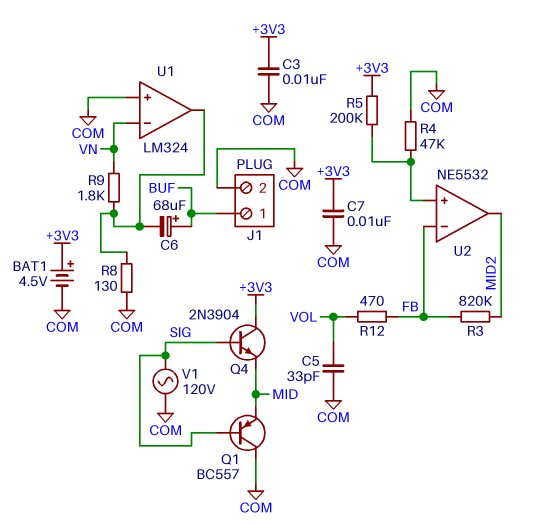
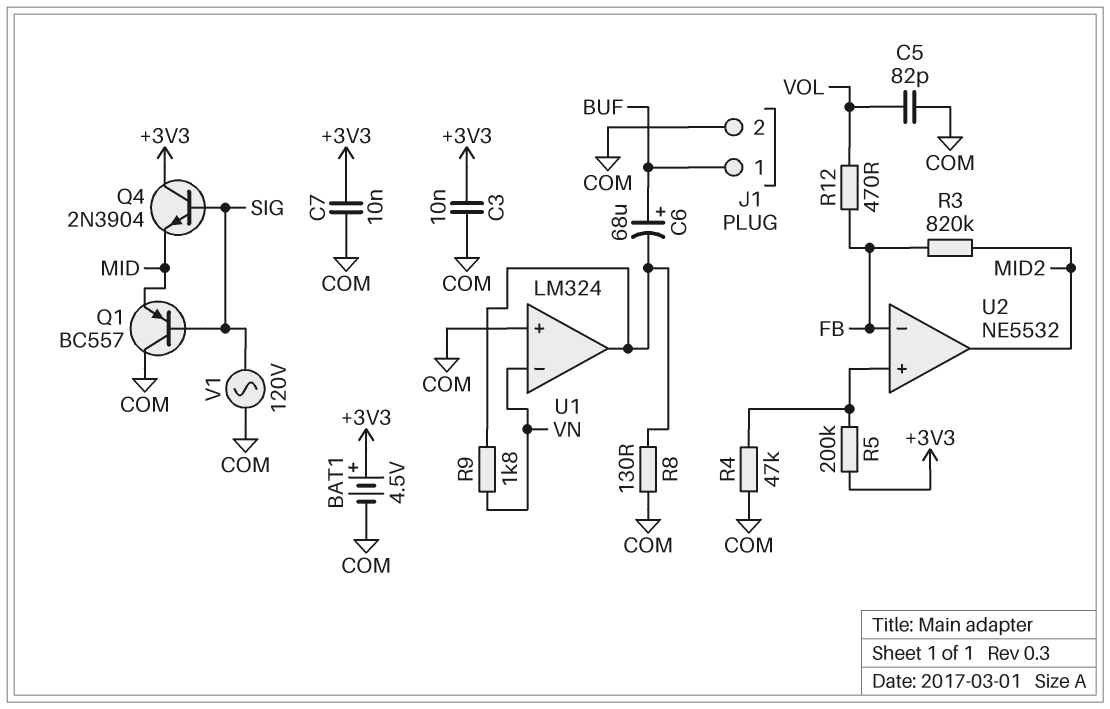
C5: 33pF (COM, VOL) -> 82pF (COM, VOL)

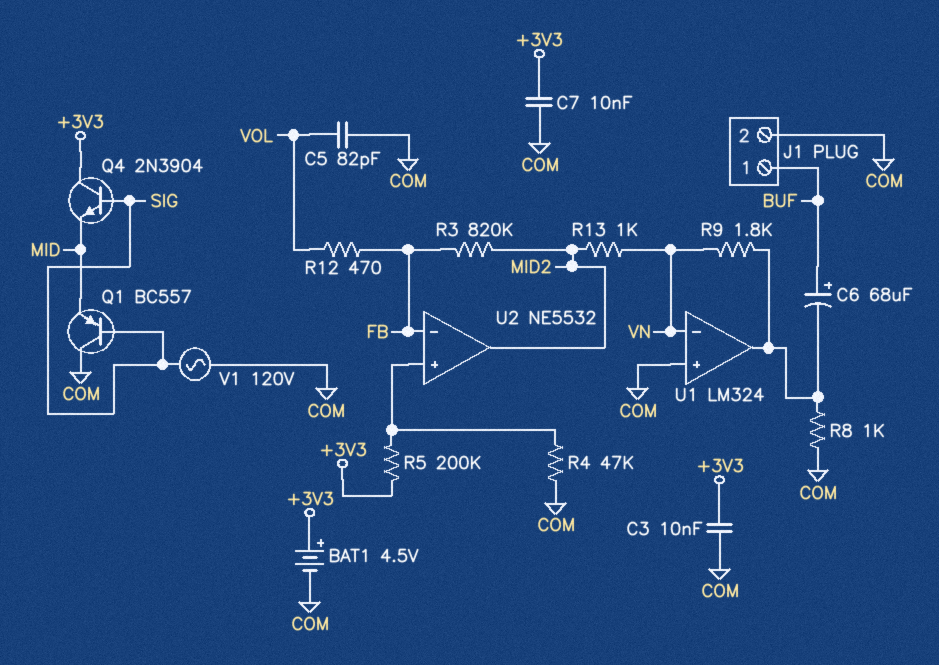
R8: 130 (COM, U1/out) -> 1k (COM, U1/out)
R13: none -> 1k (MID2, VN)

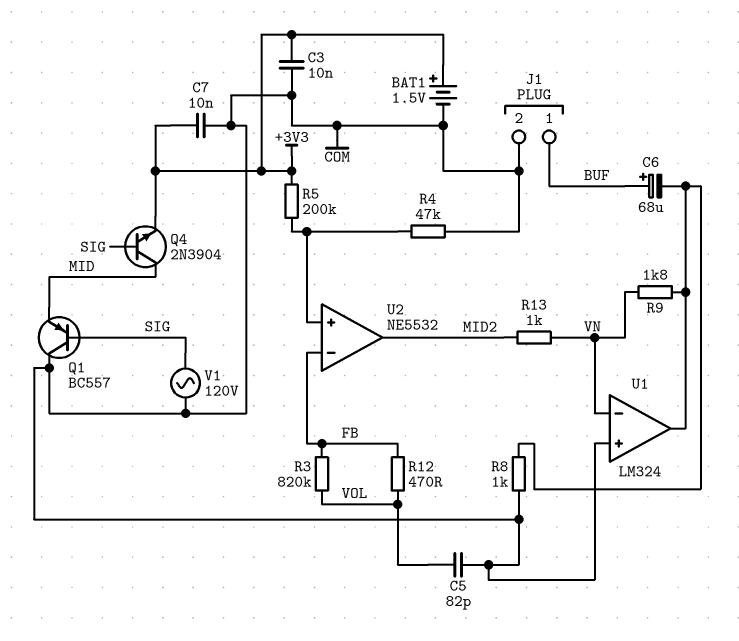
BAT1: 4.5V (plus +3V3, minus COM) -> 1.5V (plus +3V3, minus COM)
Q4: NPN 2N3904 (B SIG, C +3V3, E MID) -> NPN 2N3904 (B SIG, C MID, E +3V3)
R3: 820k (FB, MID2) -> 820k (FB, VOL)

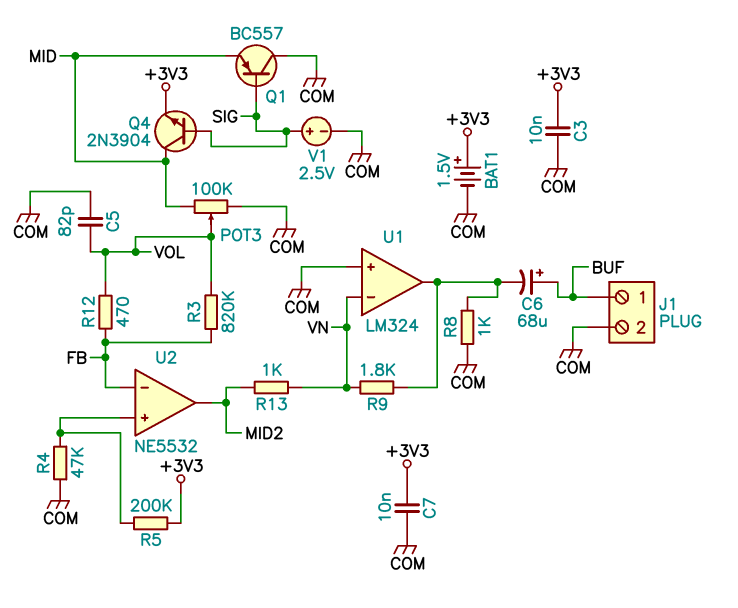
POT3: none -> 100k (COM, MID, wiper VOL)
V1: AC 120V (COM, SIG) -> 2.5V (plus SIG, minus COM)

